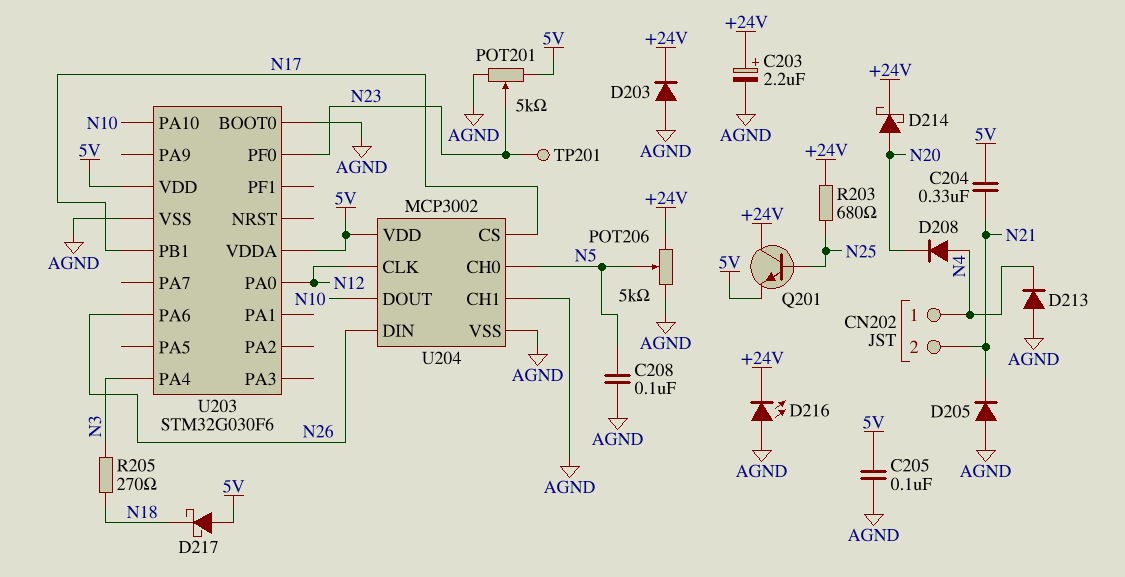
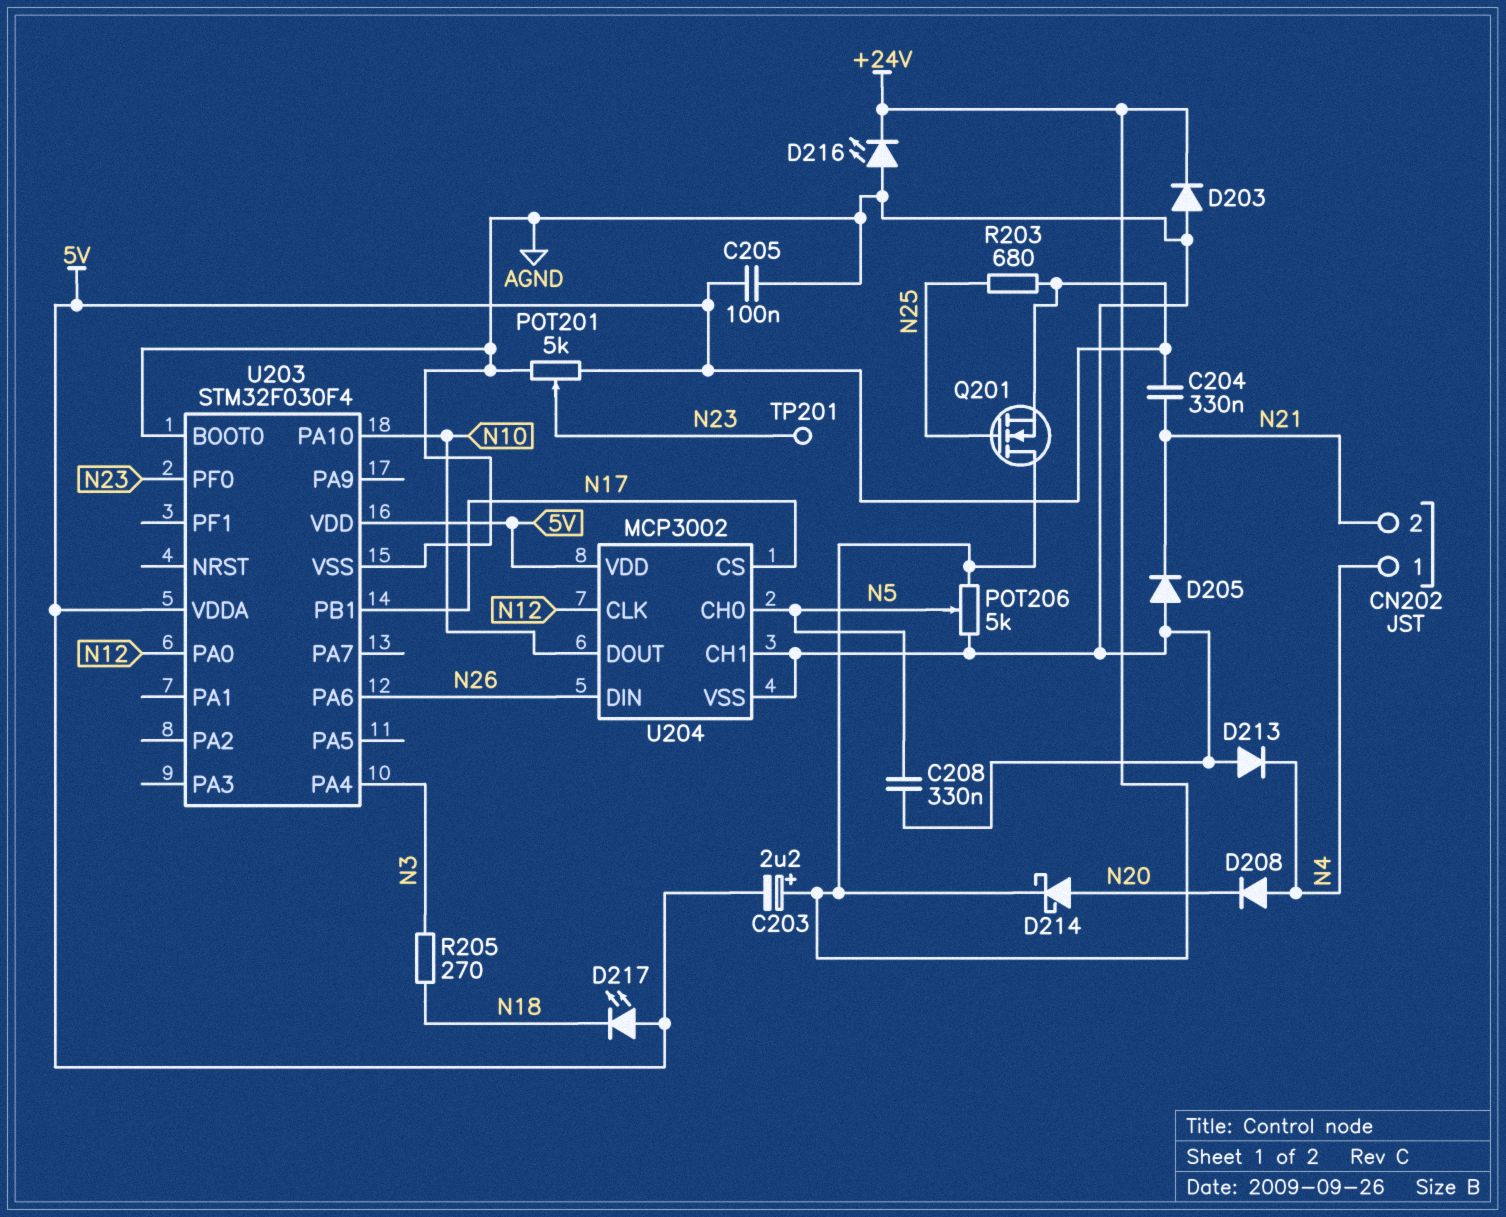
C203: 2.2uF (plus +24V, minus AGND) -> 2.2uF (plus +24V, minus 5V)
C208: 100nF (AGND, N5) -> 330nF (AGND, N5)
D217: schottky (A 5V, K N18) -> LED (A 5V, K N18)
Q201: NPN (B N25, C +24V, E 5V) -> NMOS (G N25, D +24V, S 5V)
R203: 680 (+24V, N25) -> 680 (5V, N25)
U203: STM32G030F6 -> STM32F030F4

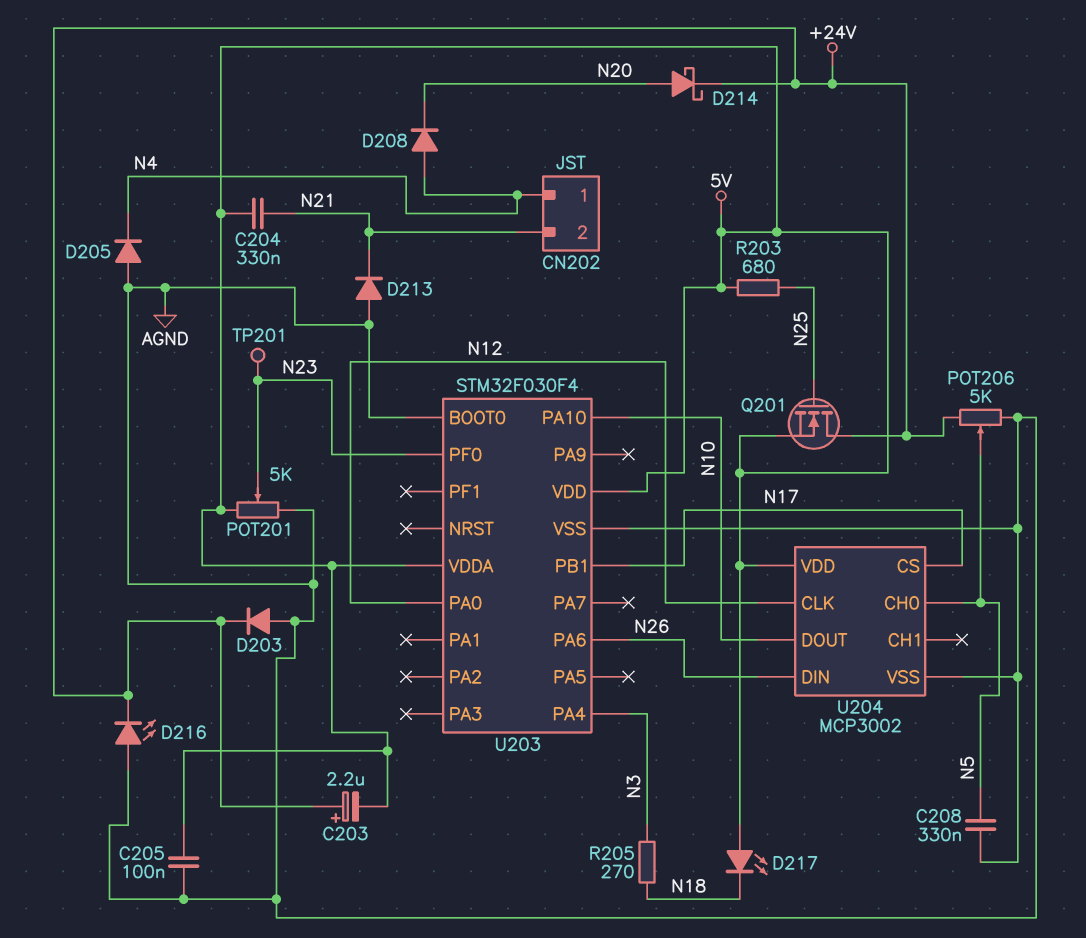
D205: diode (A AGND, K N21) -> diode (A AGND, K N4)
D213: diode (A AGND, K N4) -> diode (A AGND, K N21)
U204 pin CH1: AGND -> none

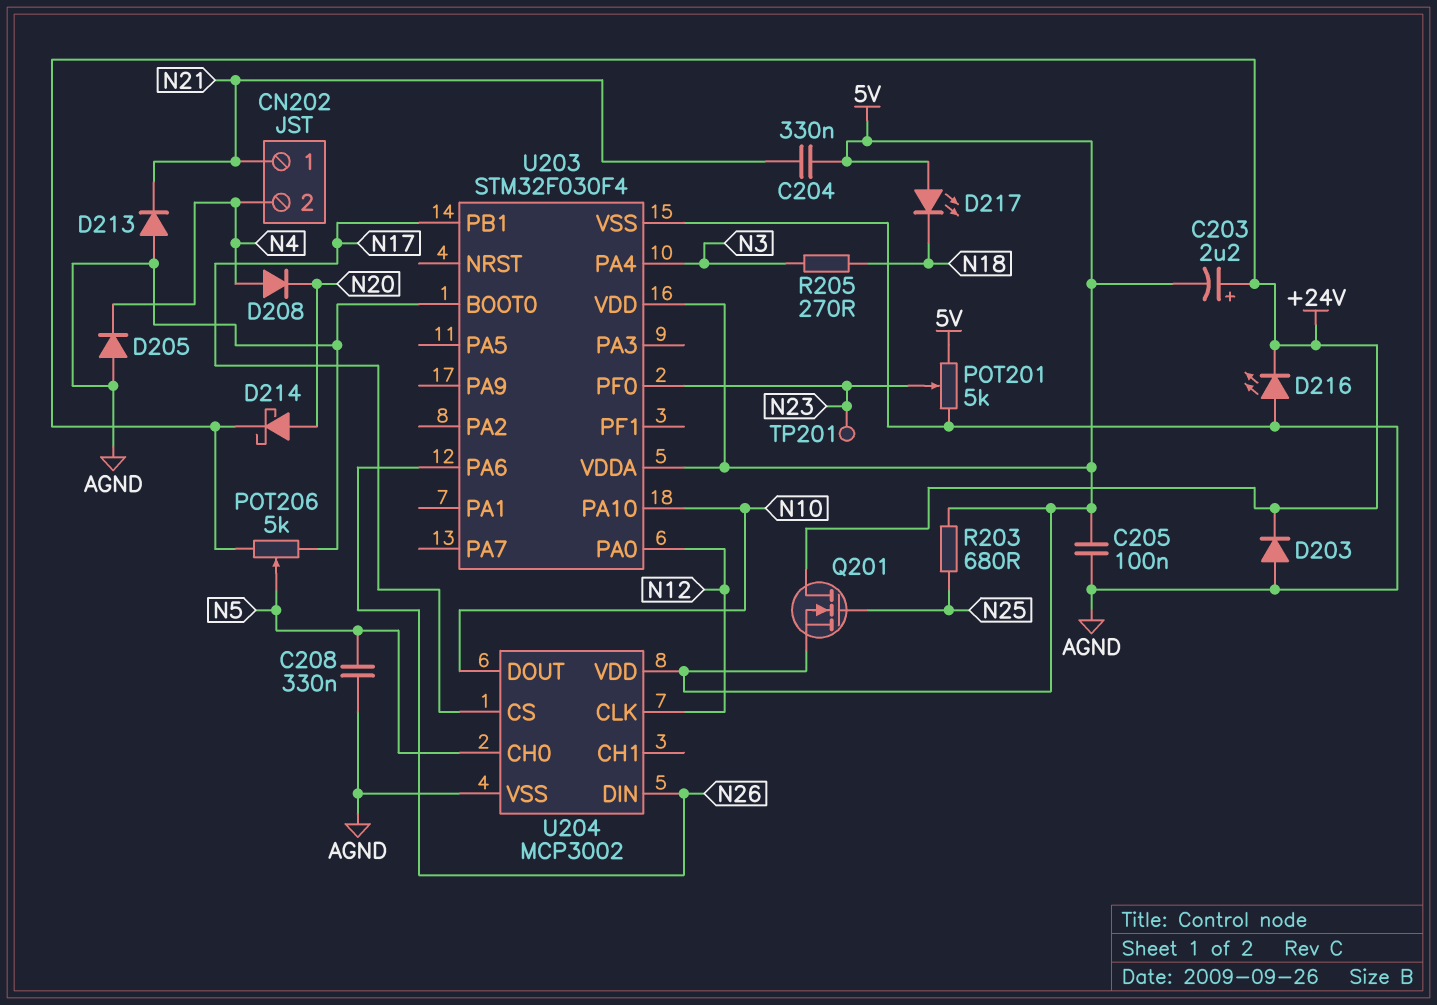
CN202 pin 1: N4 -> N21
CN202 pin 2: N21 -> N4

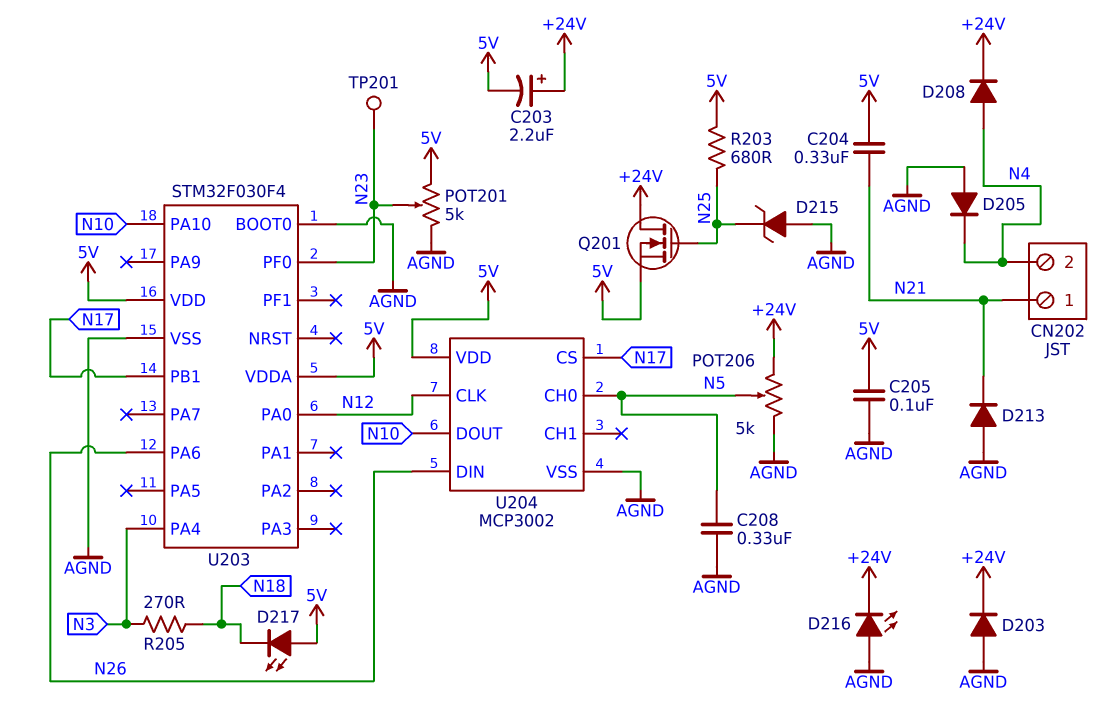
D208: diode (A N4, K N20) -> diode (A N4, K +24V)
D214: schottky (A N20, K +24V) -> none
D215: none -> zener (A AGND, K N25)

